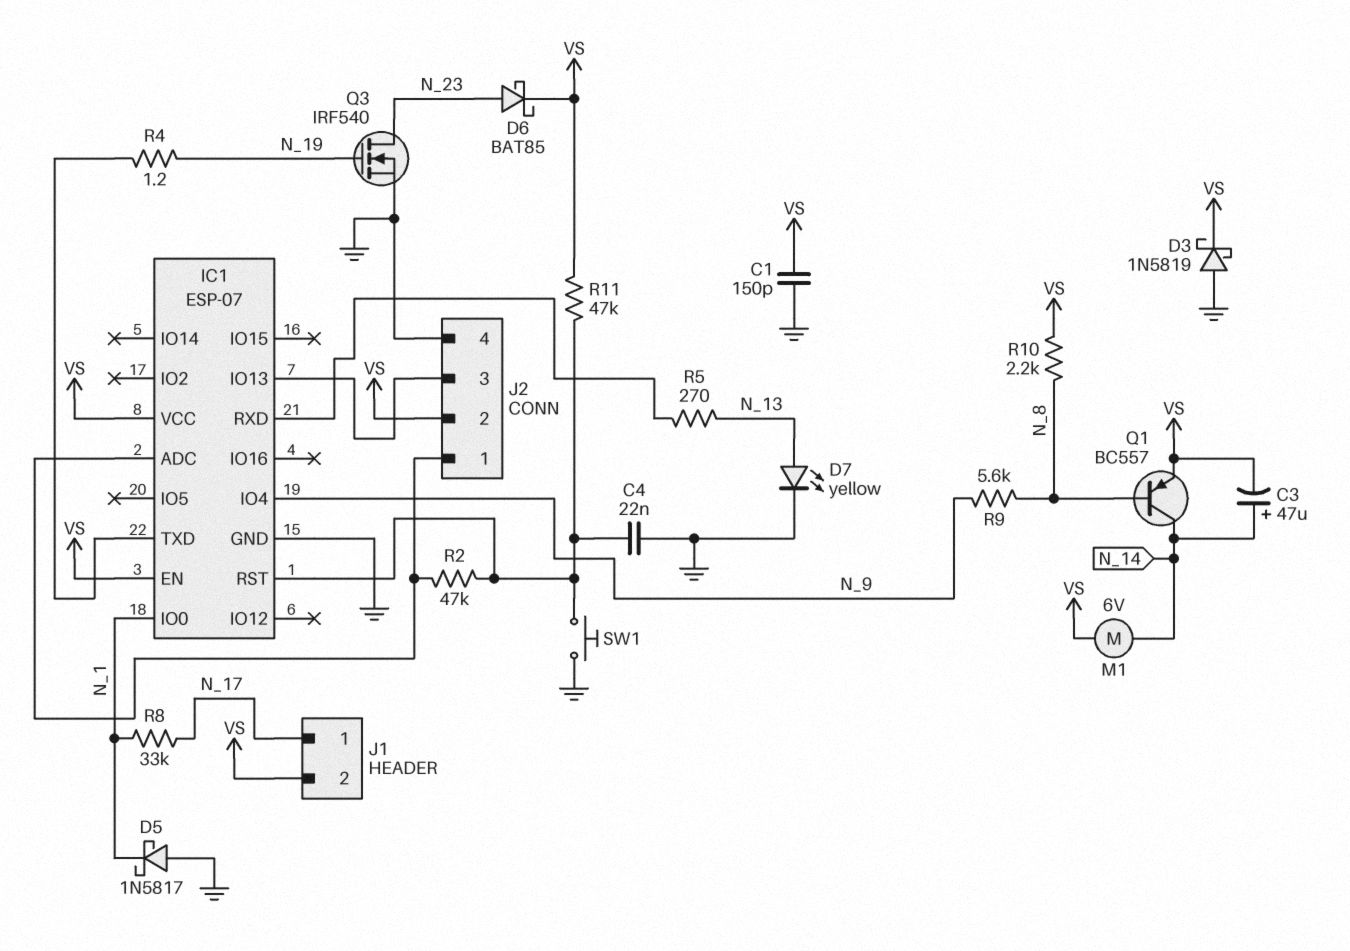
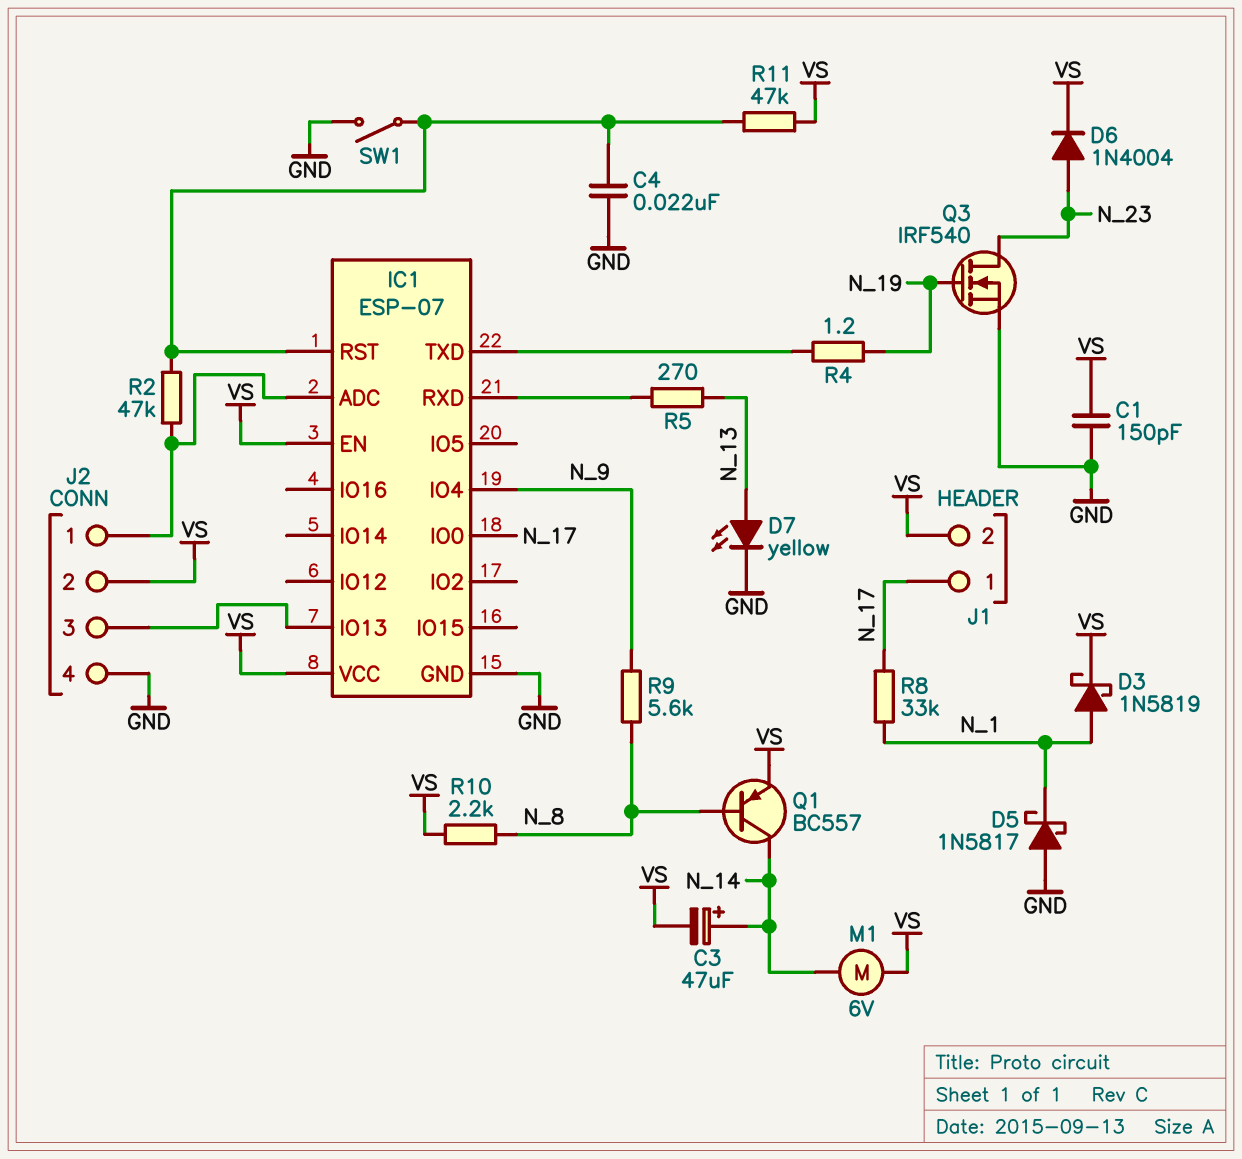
D3: schottky 1N5819 (A GND, K VS) -> schottky 1N5819 (A N_1, K VS)
D6: schottky BAT85 (A N_23, K VS) -> diode 1N4004 (A N_23, K VS)
IC1 pin IO0: N_1 -> N_17
SW1: button (GND, IC1/RST) -> switch (GND, IC1/RST)

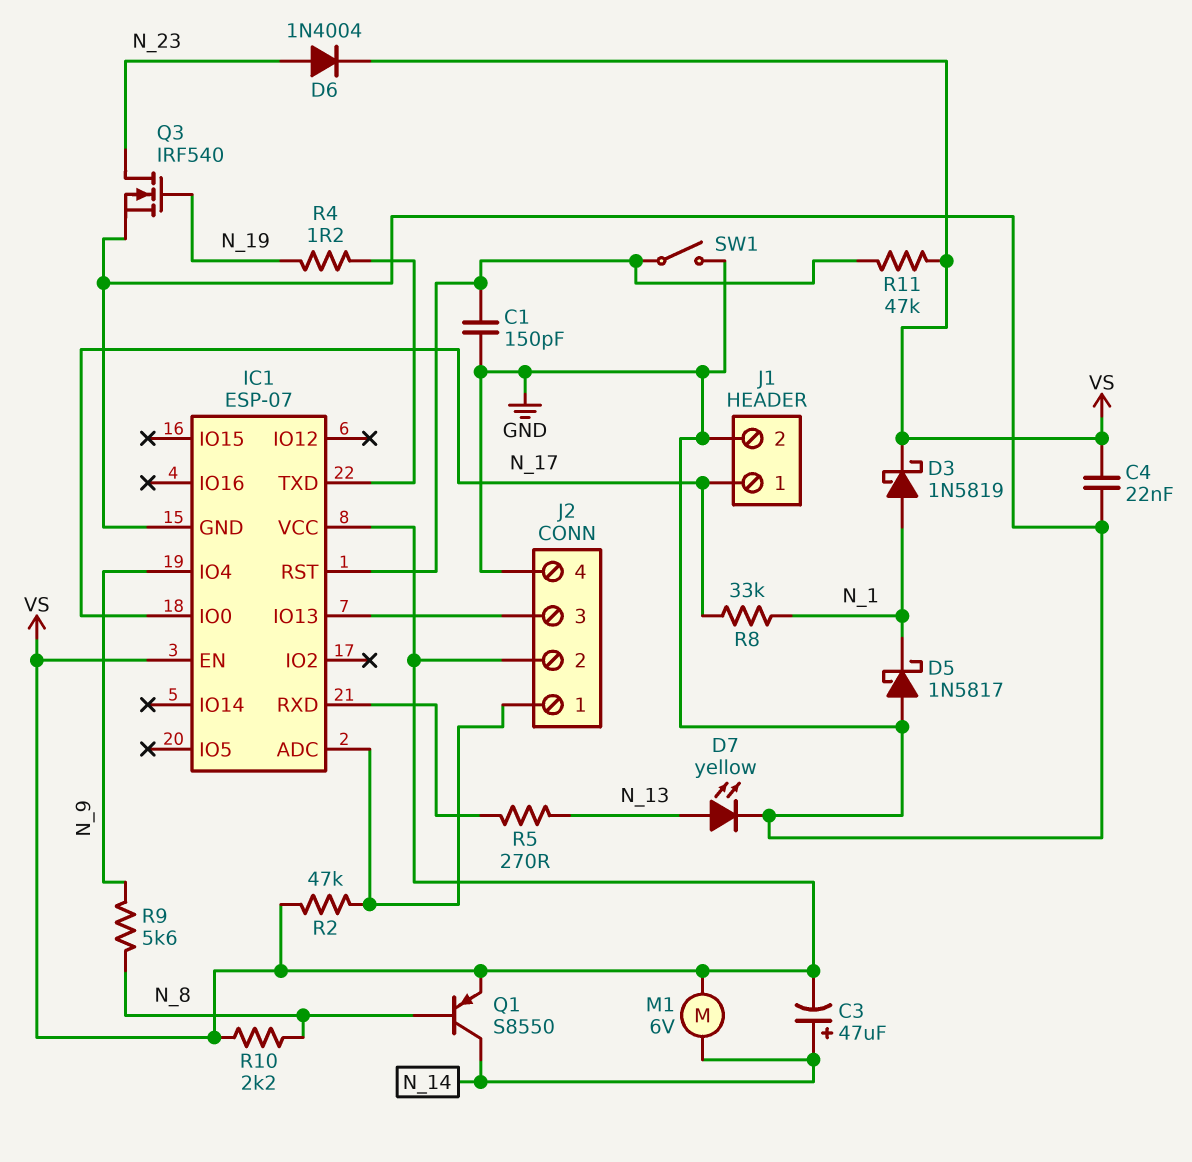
C1: 150pF (GND, VS) -> 150pF (GND, IC1/RST)
C4: 22nF (GND, IC1/RST) -> 22nF (GND, VS)
J1 pin 2: VS -> GND
Q1: PNP BC557 (B N_8, C N_14, E VS) -> PNP S8550 (B N_8, C N_14, E VS)
R2: 47k (IC1/ADC, IC1/RST) -> 47k (IC1/ADC, VS)

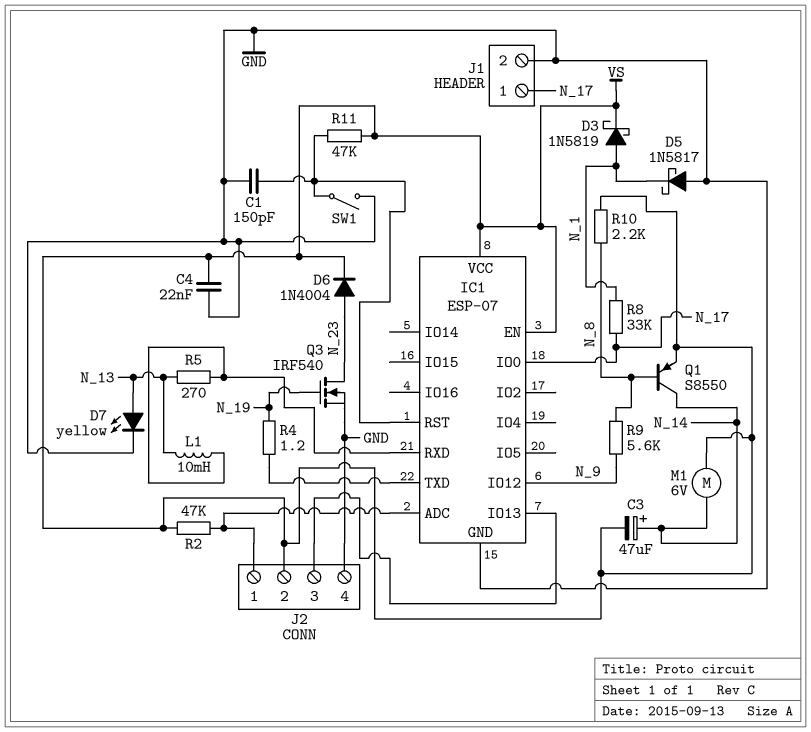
IC1 pin IO4: N_9 -> none
IC1 pin IO12: none -> N_9
L1: none -> 10mH (IC1/RXD, N_13)

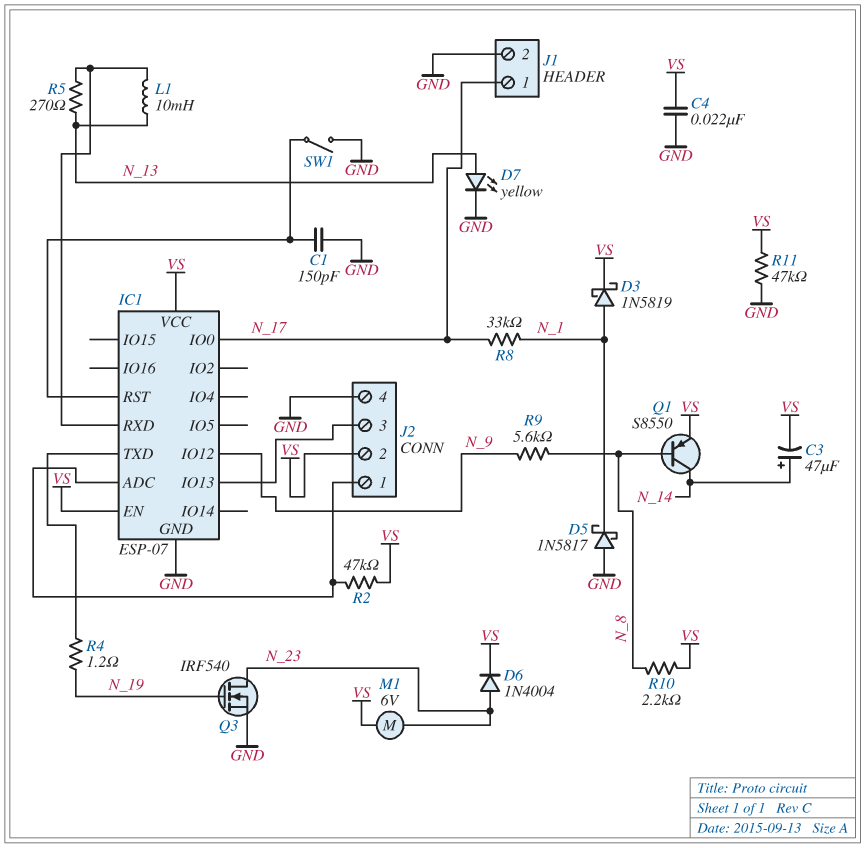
M1: motor 6V (N_14, VS) -> motor 6V (N_23, VS)
R11: 47k (IC1/RST, VS) -> 47k (GND, VS)

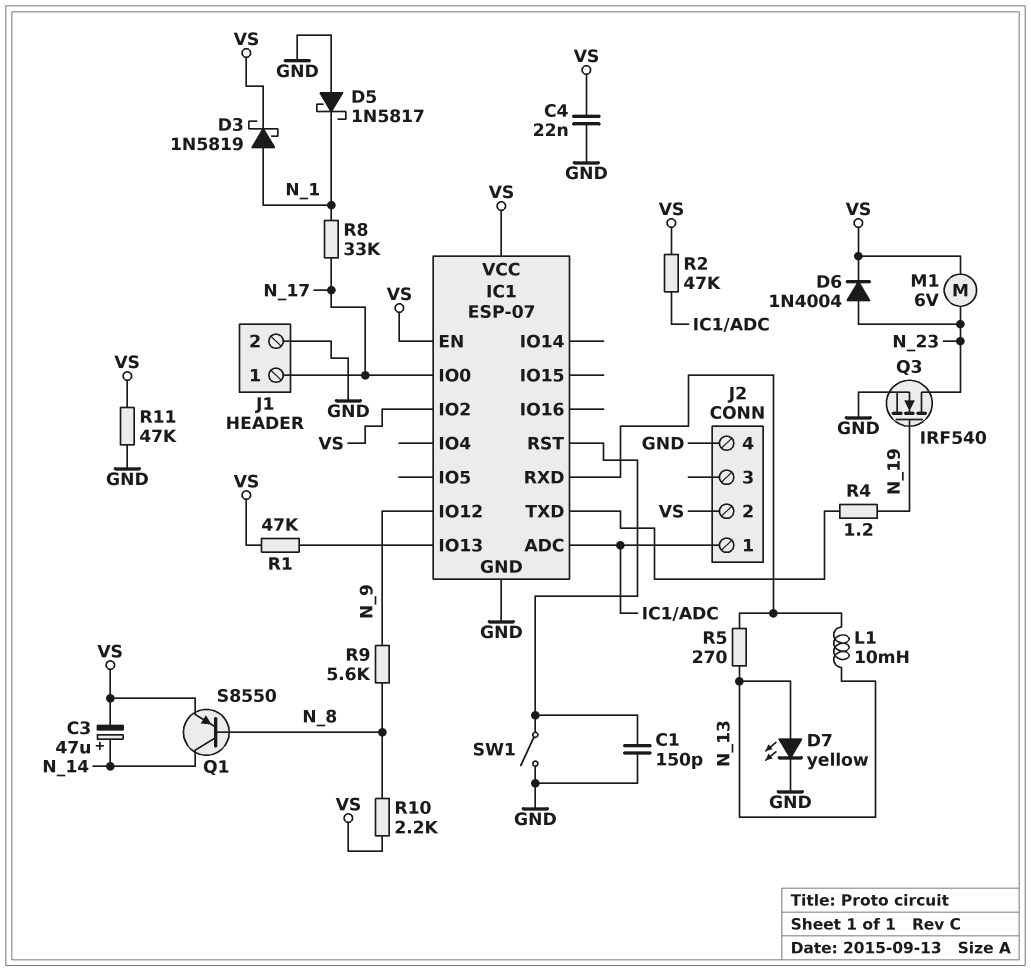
IC1 pin IO2: none -> VS
J2 pin 3: IC1/IO13 -> none
R1: none -> 47k (IC1/IO13, VS)

